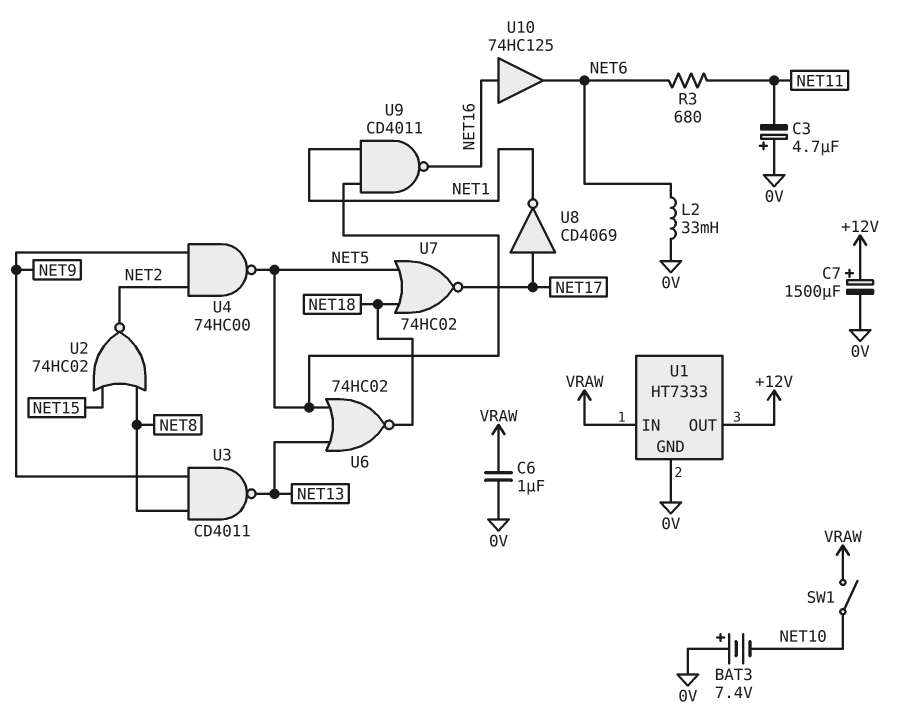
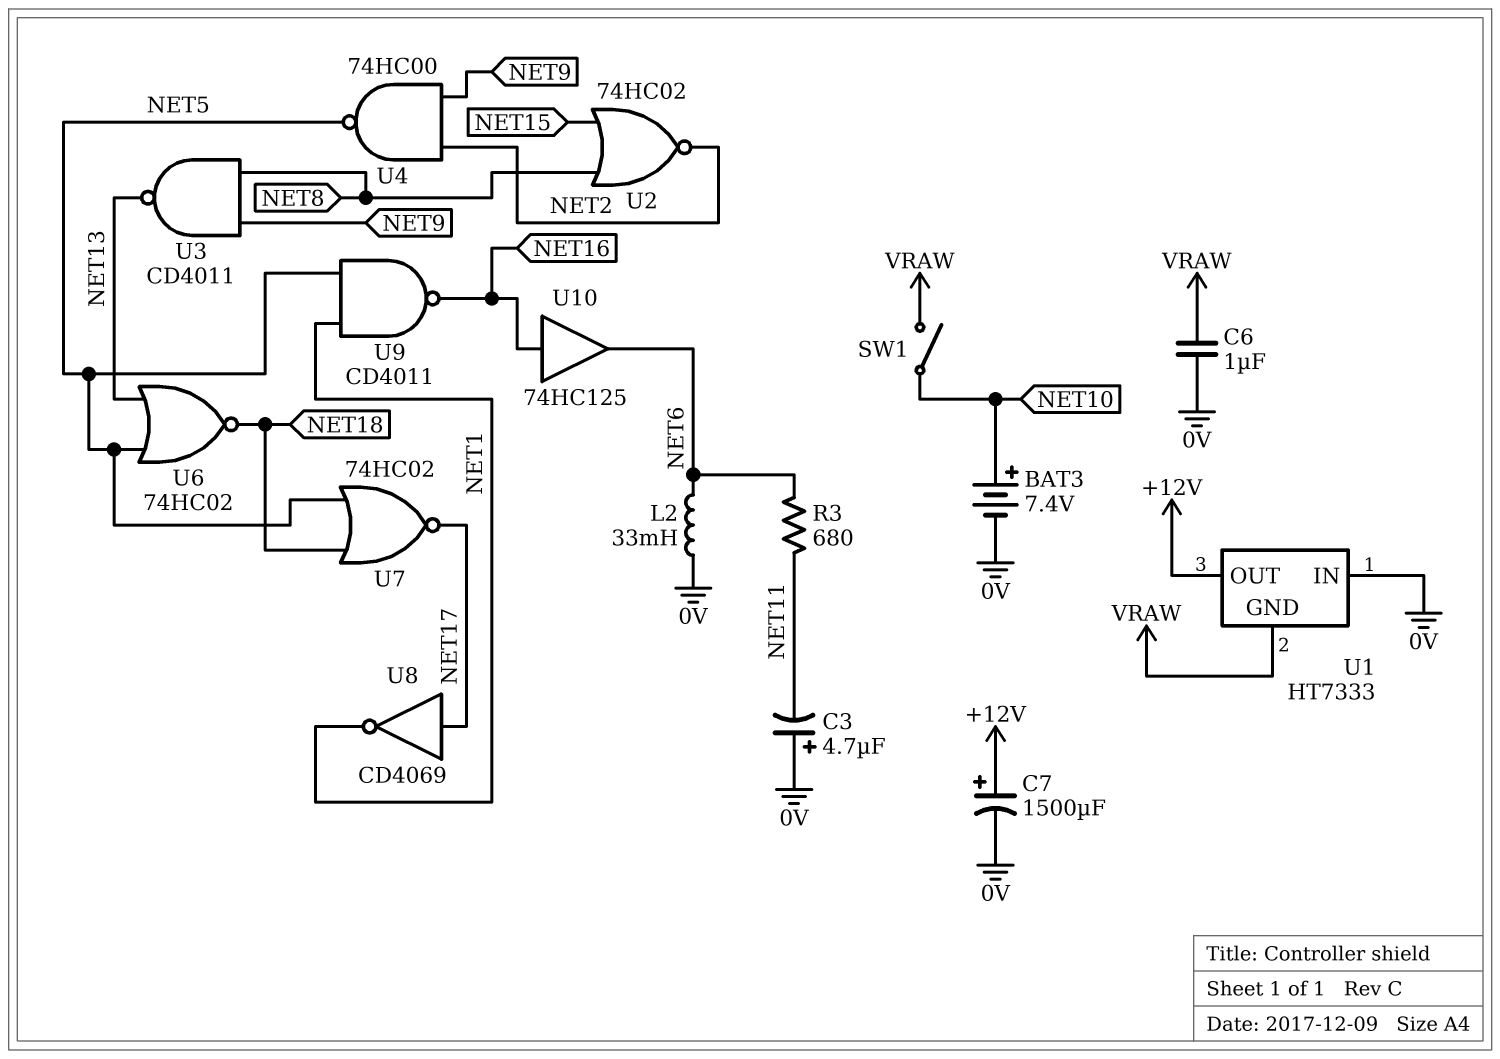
BAT3: 7.4V (plus 0V, minus NET10) -> 7.4V (plus NET10, minus 0V)
U1 pin GND: 0V -> VRAW
U1 pin IN: VRAW -> 0V

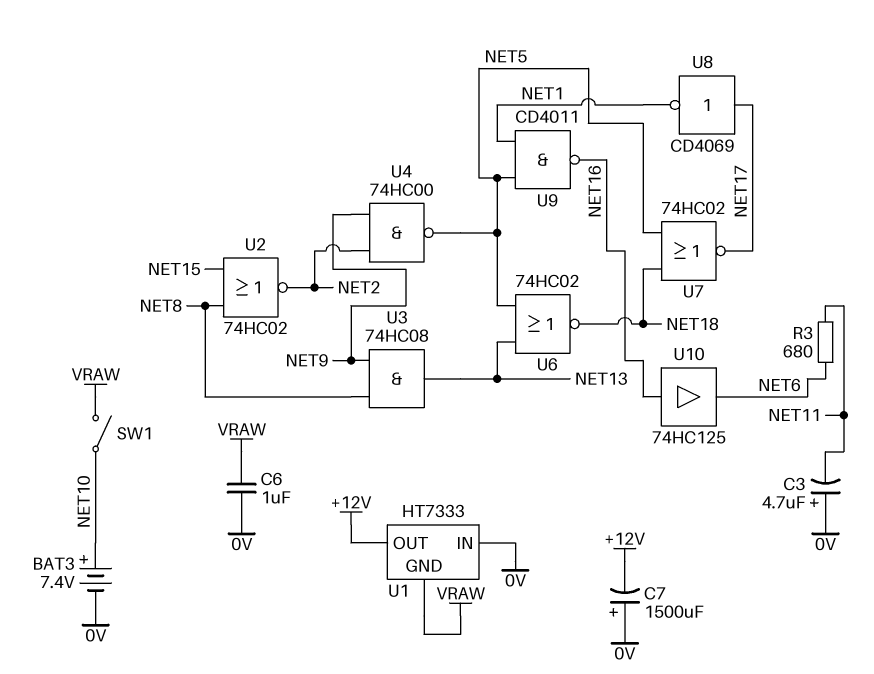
C7: 1500uF (plus +12V, minus 0V) -> 1500uF (plus 0V, minus +12V)
L2: 33mH (0V, NET6) -> none
U3: NAND CD4011 (in NET8, in NET9, out NET13) -> AND 74HC08 (in NET8, in NET9, out NET13)

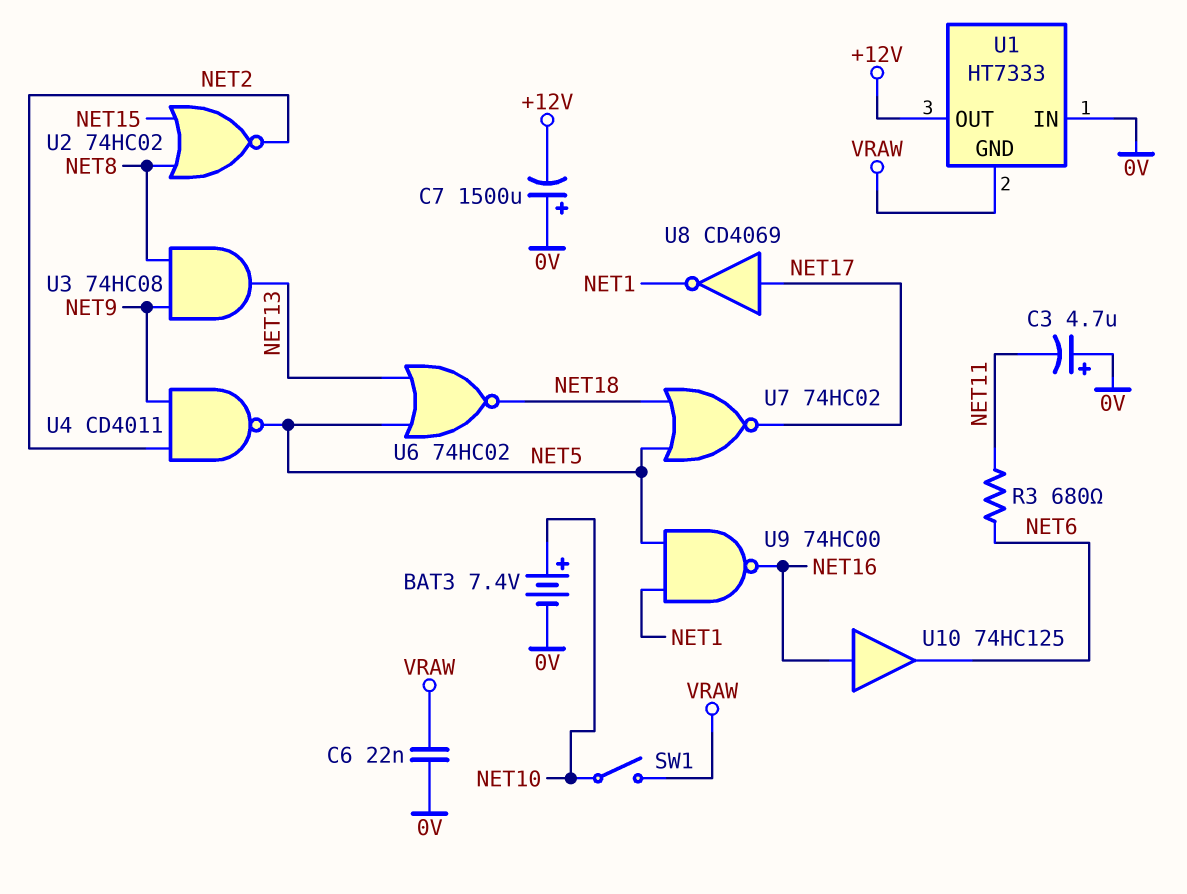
C6: 1uF (0V, VRAW) -> 22nF (0V, VRAW)
U4: NAND 74HC00 (in NET2, in NET9, out NET5) -> NAND CD4011 (in NET2, in NET9, out NET5)
U9: NAND CD4011 (in NET1, in NET5, out NET16) -> NAND 74HC00 (in NET1, in NET5, out NET16)

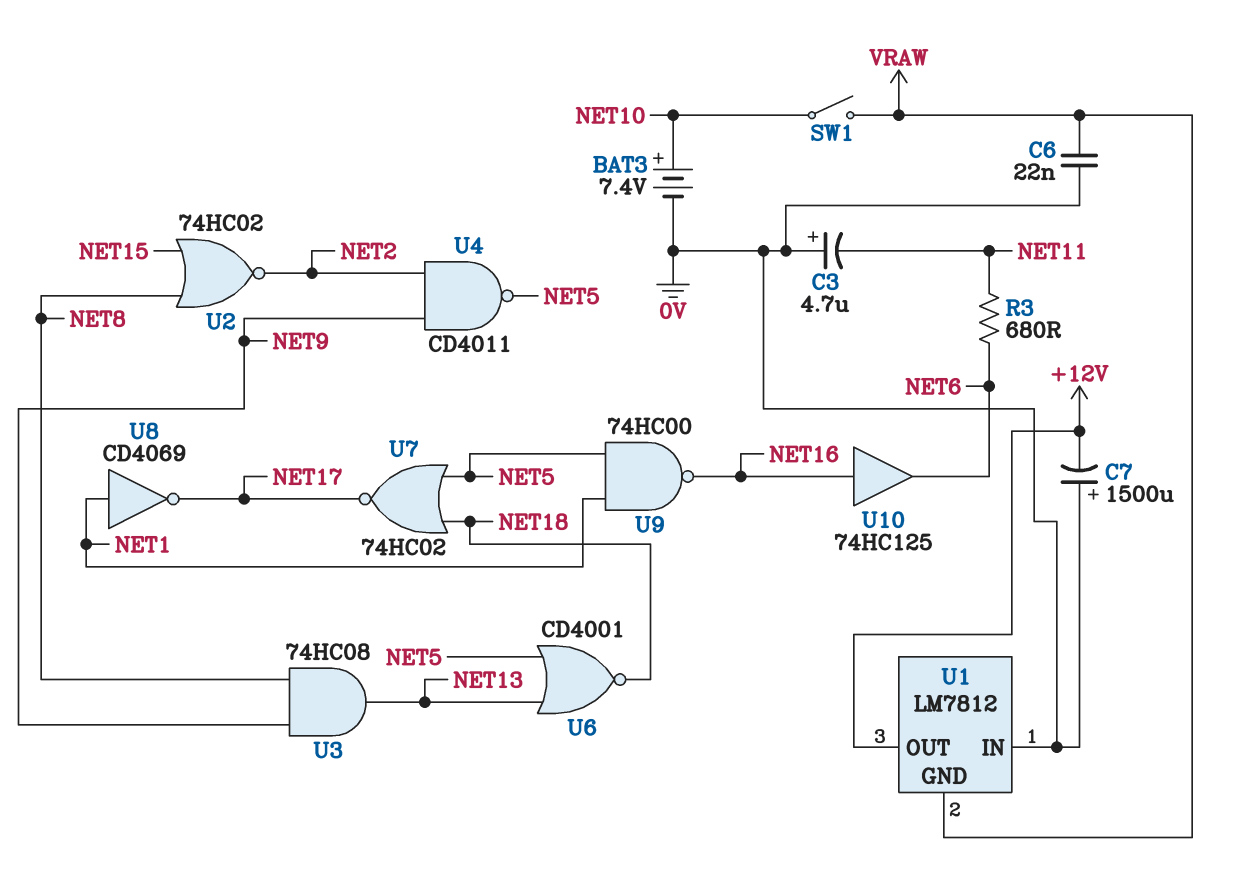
U1: HT7333 -> LM7812
U6: NOR 74HC02 (in NET5, in NET13, out NET18) -> NOR CD4001 (in NET5, in NET13, out NET18)
U8: NOT CD4069 (in NET17, out NET1) -> NOT CD4069 (in NET1, out NET17)

